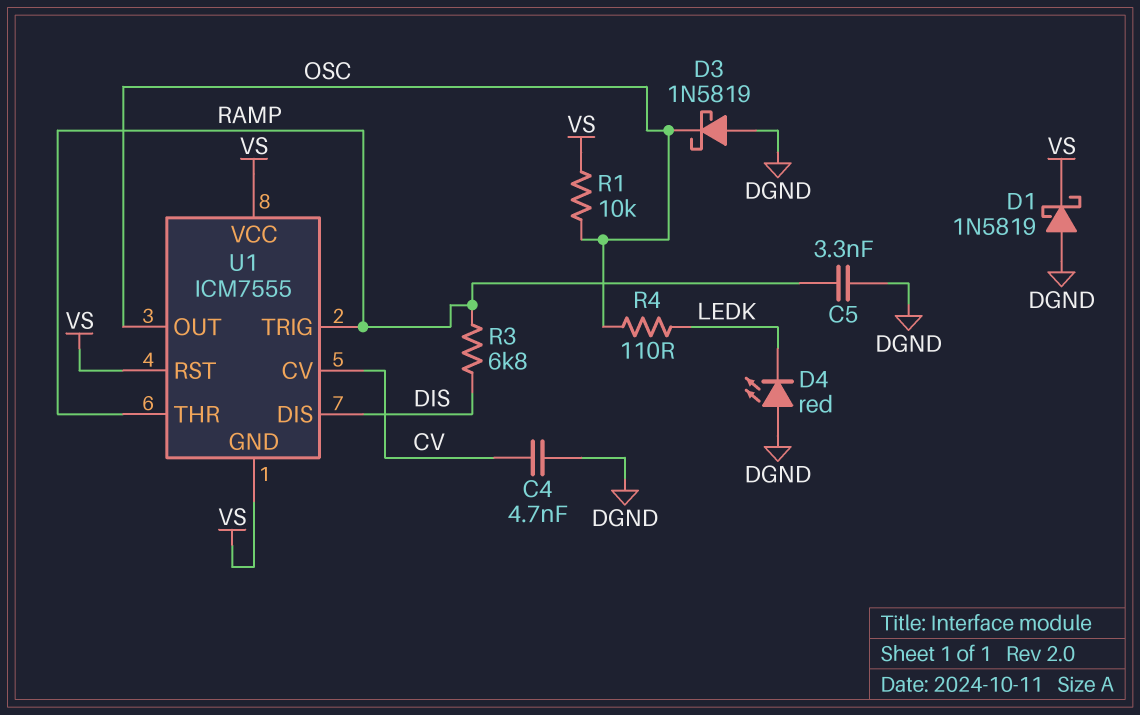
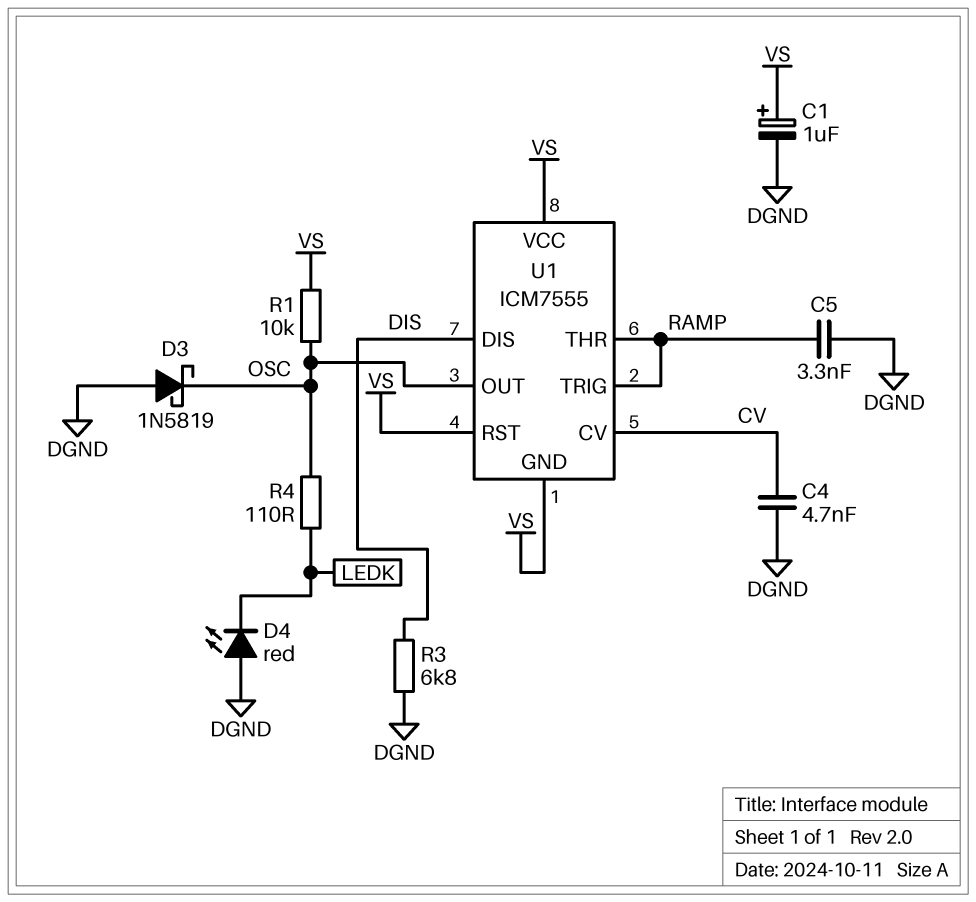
C1: none -> 1uF (plus VS, minus DGND)
D1: schottky 1N5819 (A DGND, K VS) -> none
R3: 6.8k (DIS, RAMP) -> 6.8k (DGND, DIS)

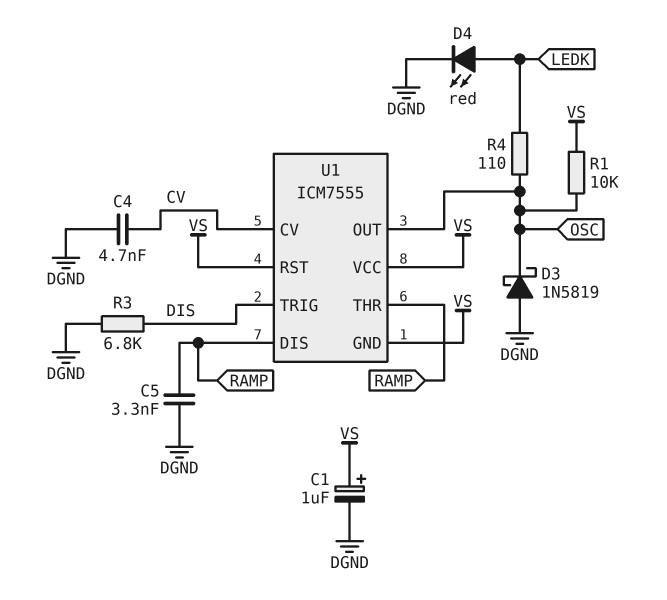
D4: LED red (A DGND, K LEDK) -> LED red (A LEDK, K DGND)
U1 pin DIS: DIS -> RAMP
U1 pin TRIG: RAMP -> DIS

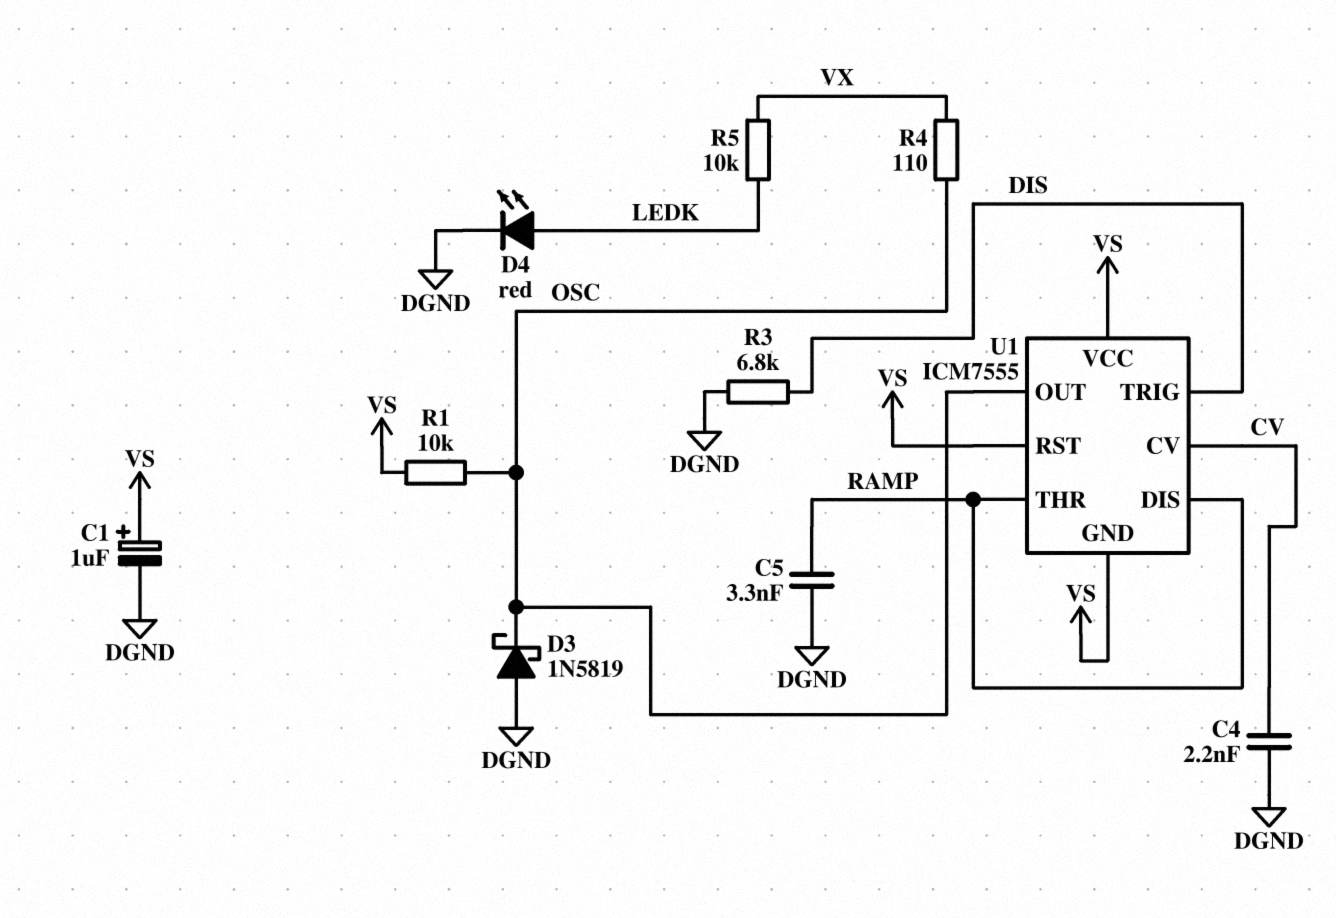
C4: 4.7nF (CV, DGND) -> 2.2nF (CV, DGND)
R4: 110 (LEDK, OSC) -> 110 (OSC, VX)
R5: none -> 10k (LEDK, VX)

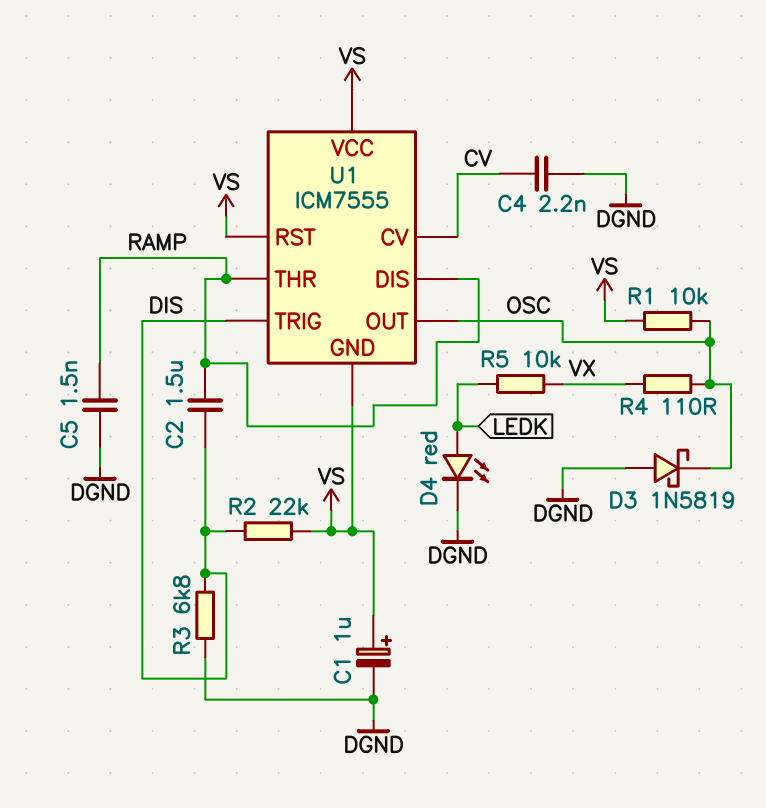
C2: none -> 1.5uF (DIS, RAMP)
C5: 3.3nF (DGND, RAMP) -> 1.5nF (DGND, RAMP)
R2: none -> 22k (DIS, VS)

